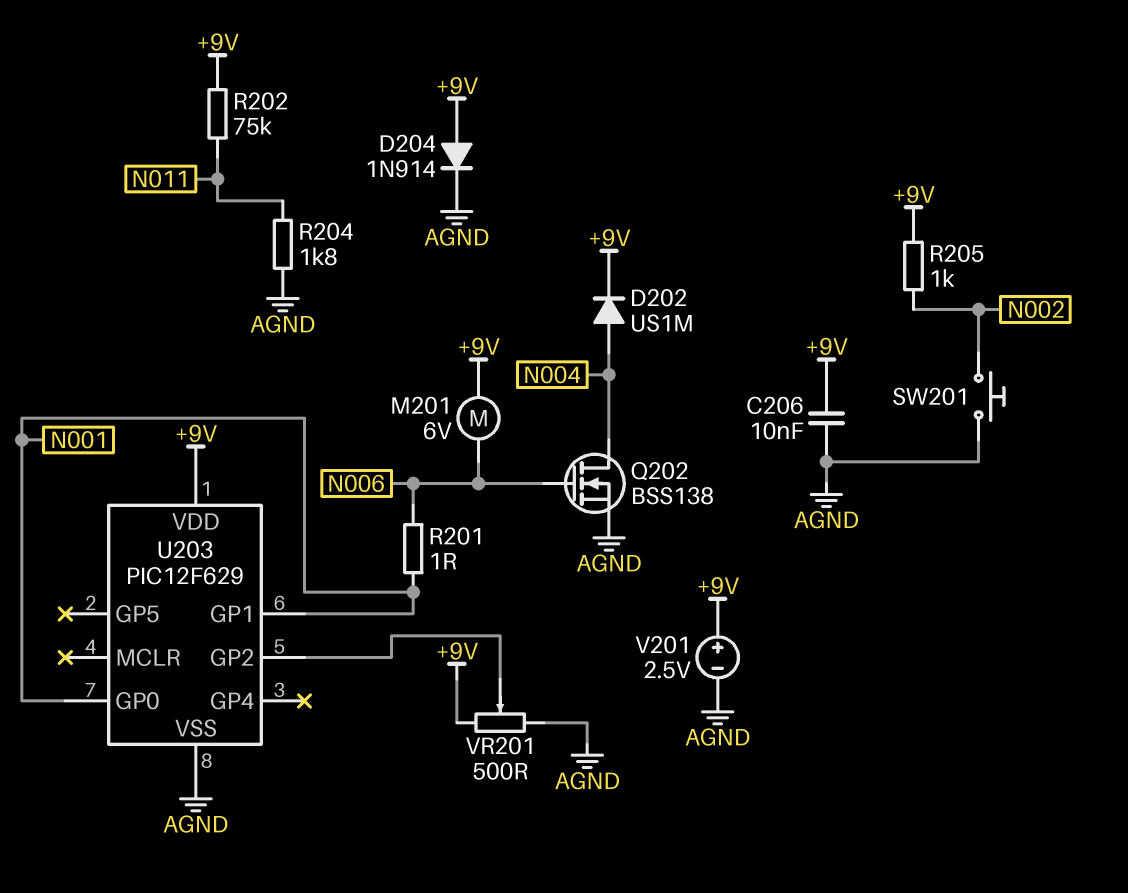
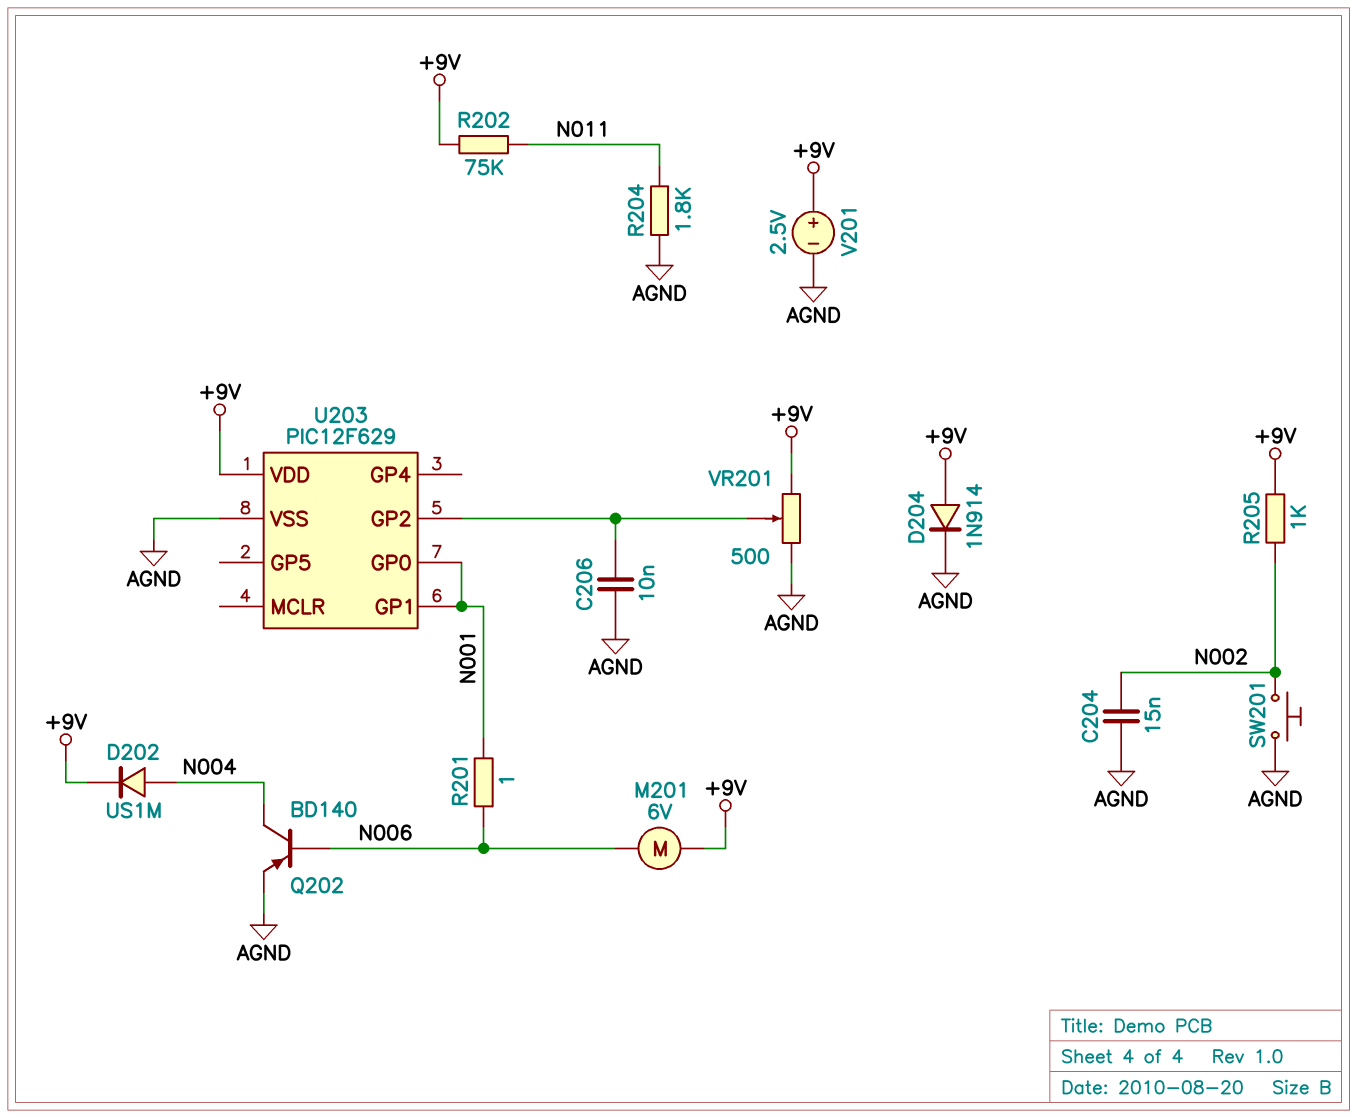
C204: none -> 15nF (AGND, N002)
C206: 10nF (+9V, AGND) -> 10nF (AGND, U203/GP2)
Q202: NMOS BSS138 (G N006, D N004, S AGND) -> PNP BD140 (B N006, C N004, E AGND)

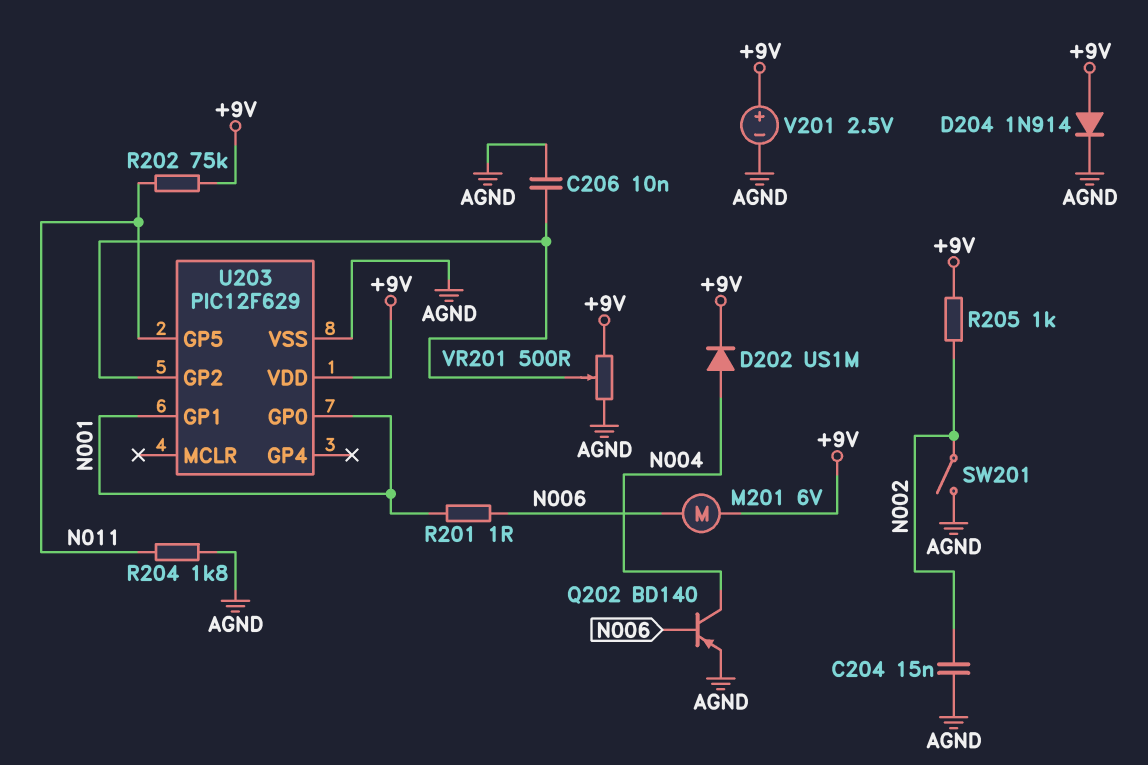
SW201: button (AGND, N002) -> switch (AGND, N002)
U203 pin GP5: none -> N011

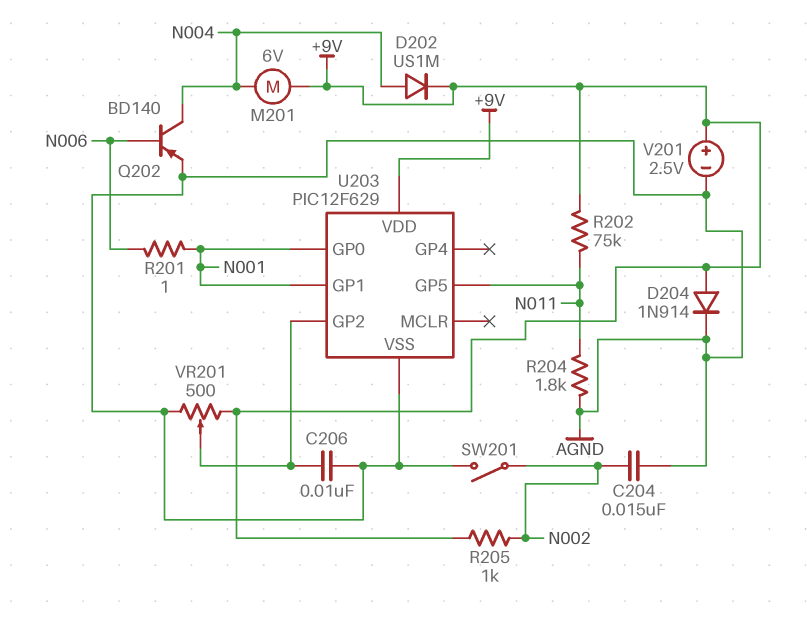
M201: motor 6V (+9V, N006) -> motor 6V (+9V, N004)

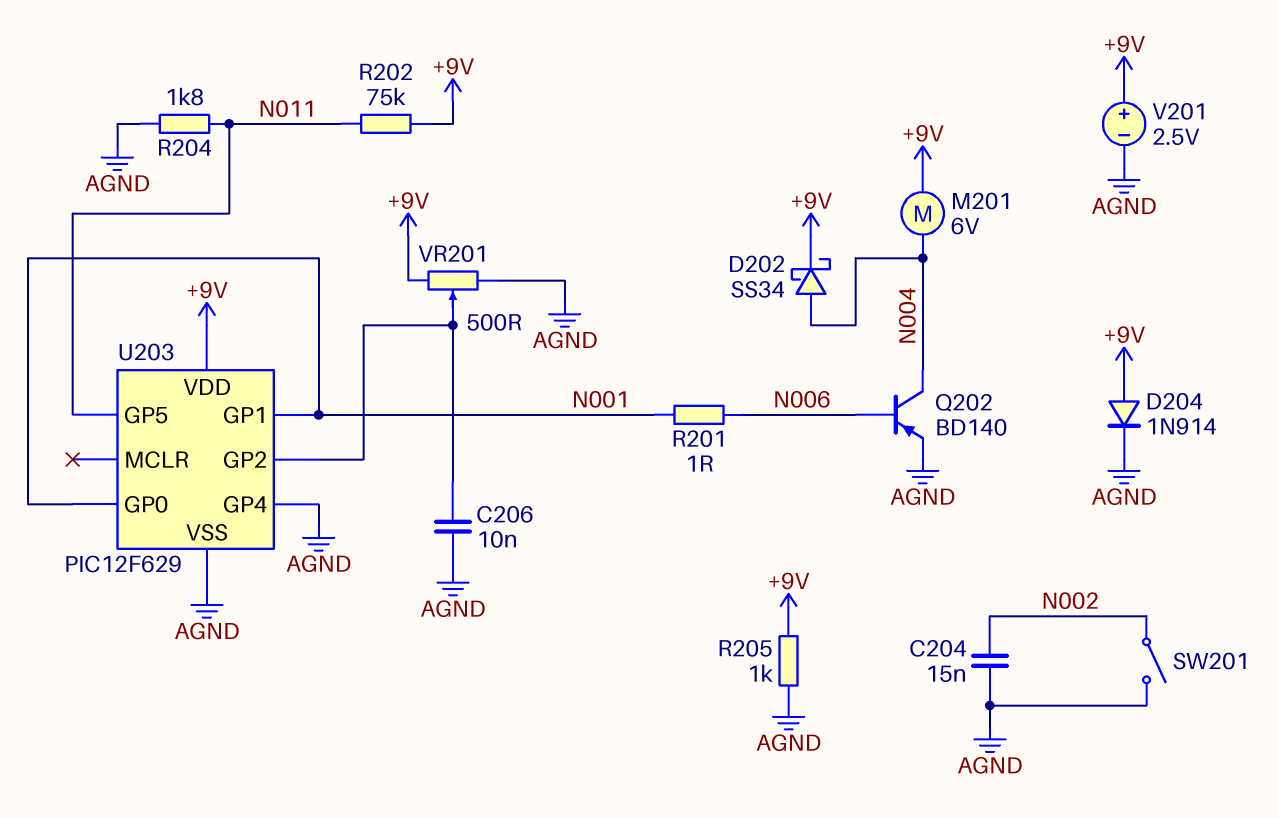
D202: diode US1M (A N004, K +9V) -> schottky SS34 (A N004, K +9V)
R205: 1k (+9V, N002) -> 1k (+9V, AGND)
U203 pin GP4: none -> AGND

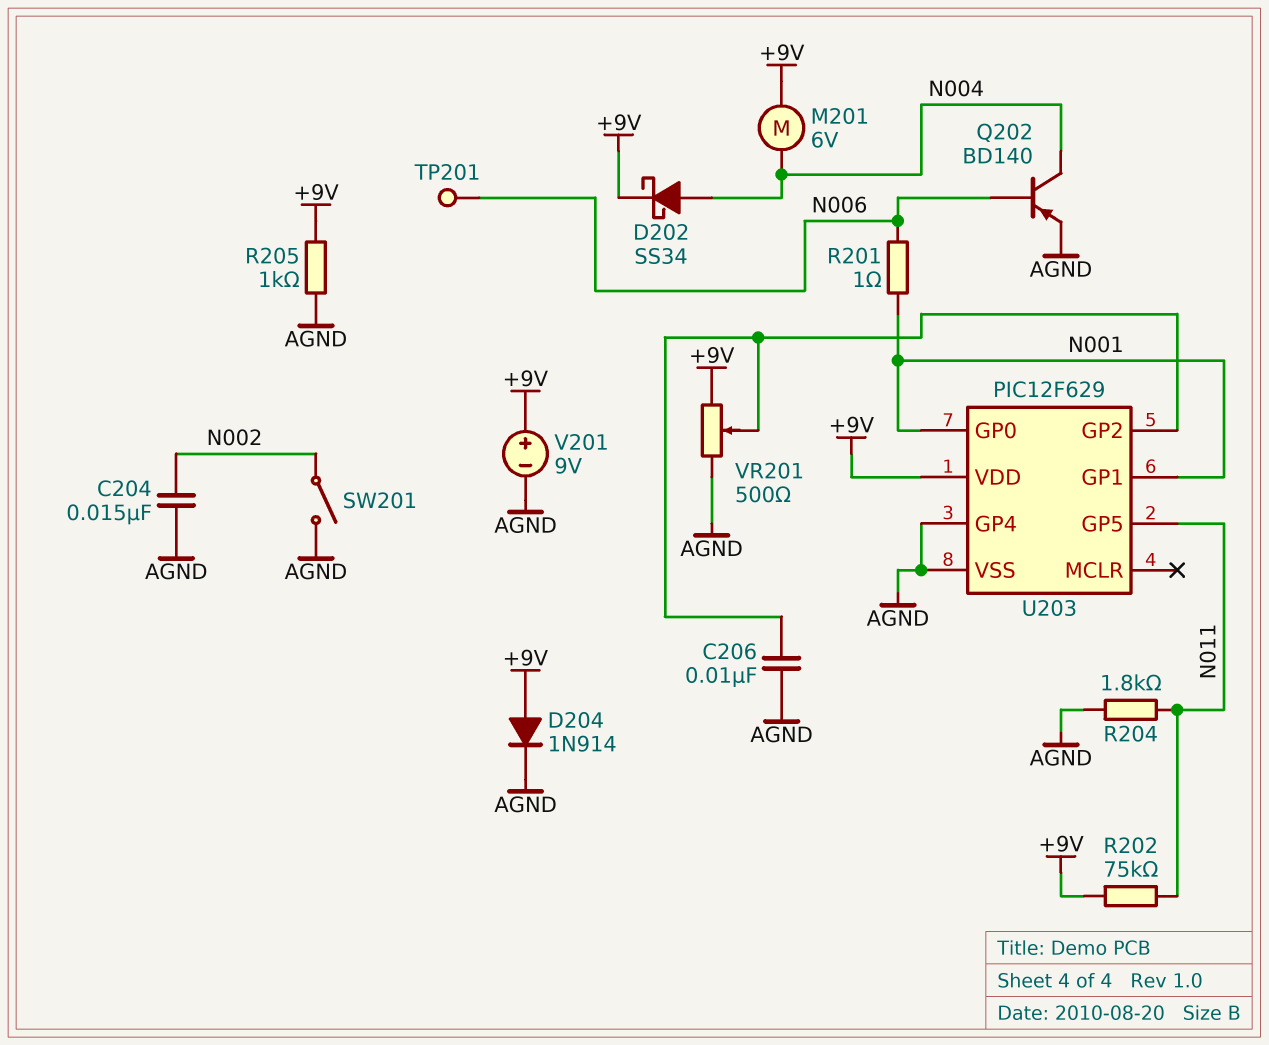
TP201: none -> test point (N006)
V201: 2.5V (plus +9V, minus AGND) -> 9V (plus +9V, minus AGND)

